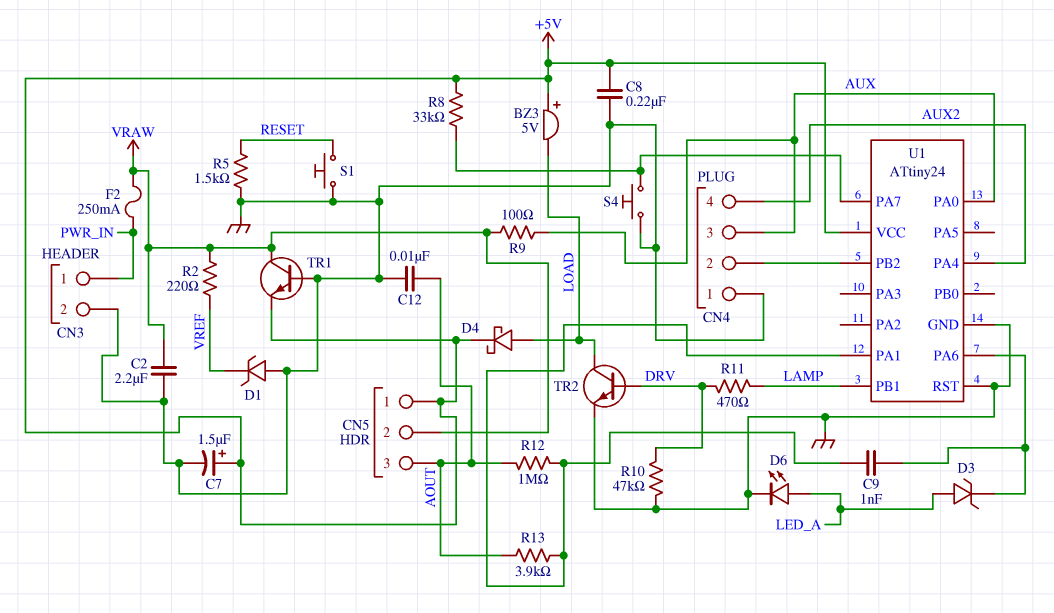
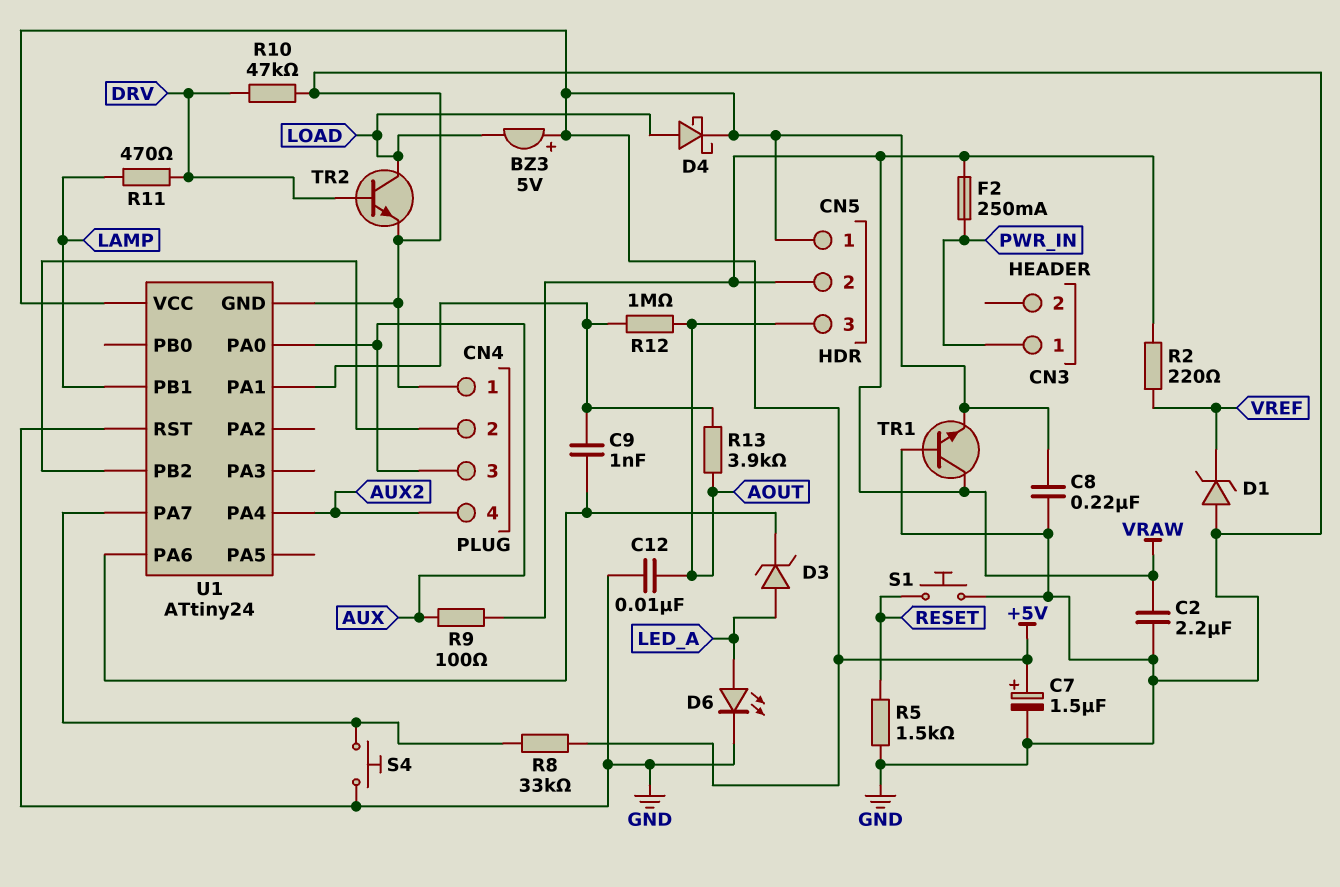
CN3 pin 2: GND -> none

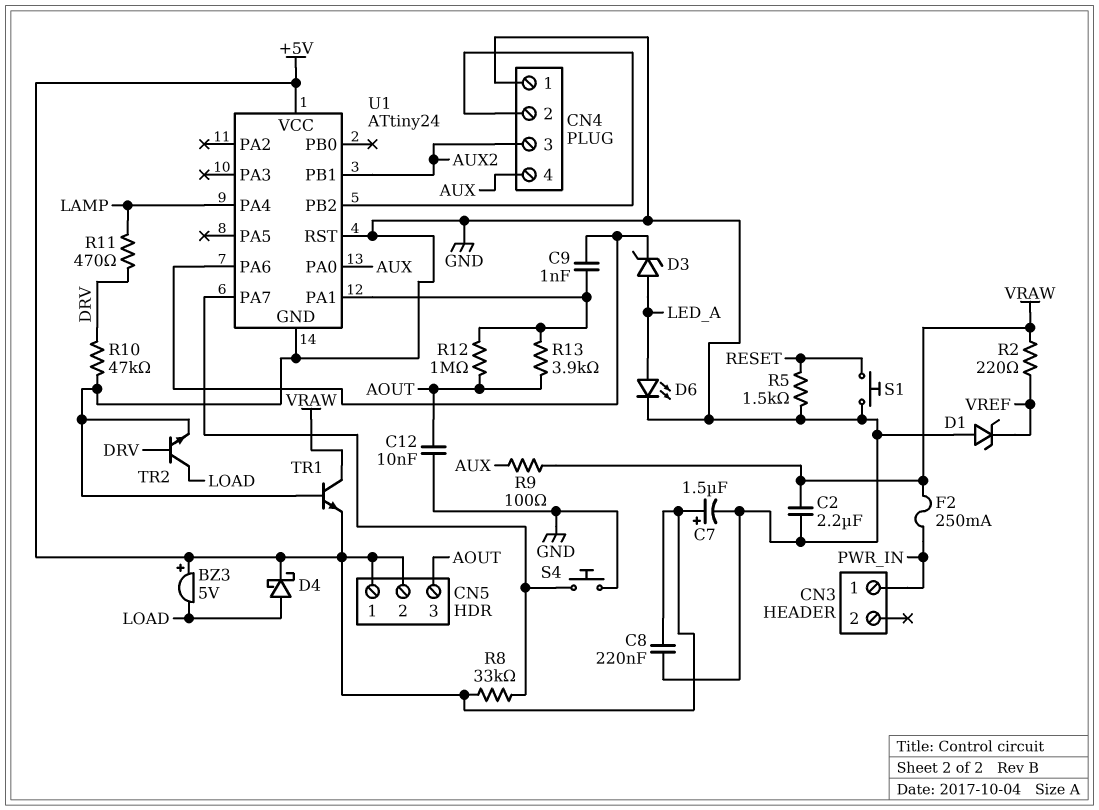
CN4 pin 3: AUX -> AUX2
CN4 pin 4: AUX2 -> AUX
CN5 pin 2: VRAW -> +5V
U1 pin PA4: AUX2 -> LAMP
U1 pin PB1: LAMP -> AUX2

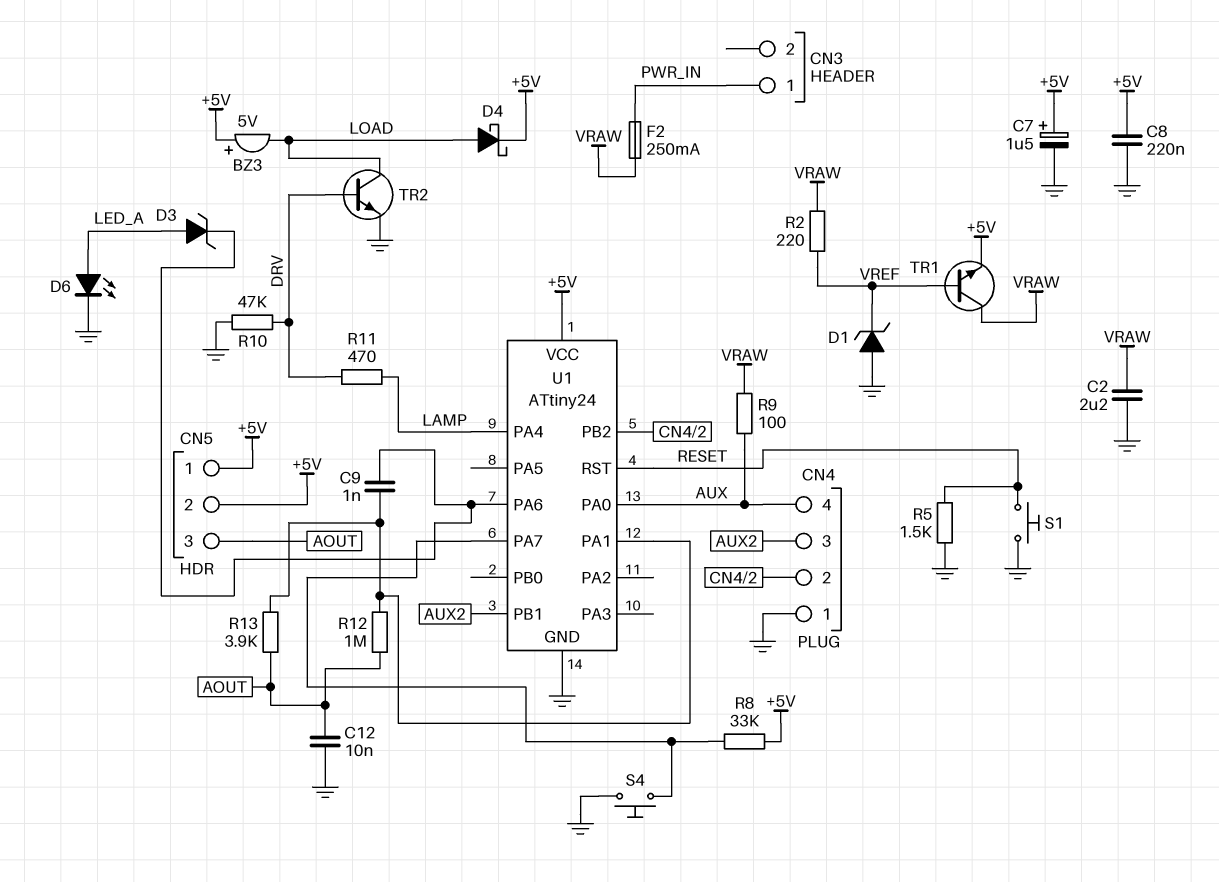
TR1: NPN (B GND, C VRAW, E +5V) -> NPN (B VREF, C VRAW, E +5V)
U1 pin RST: GND -> RESET

